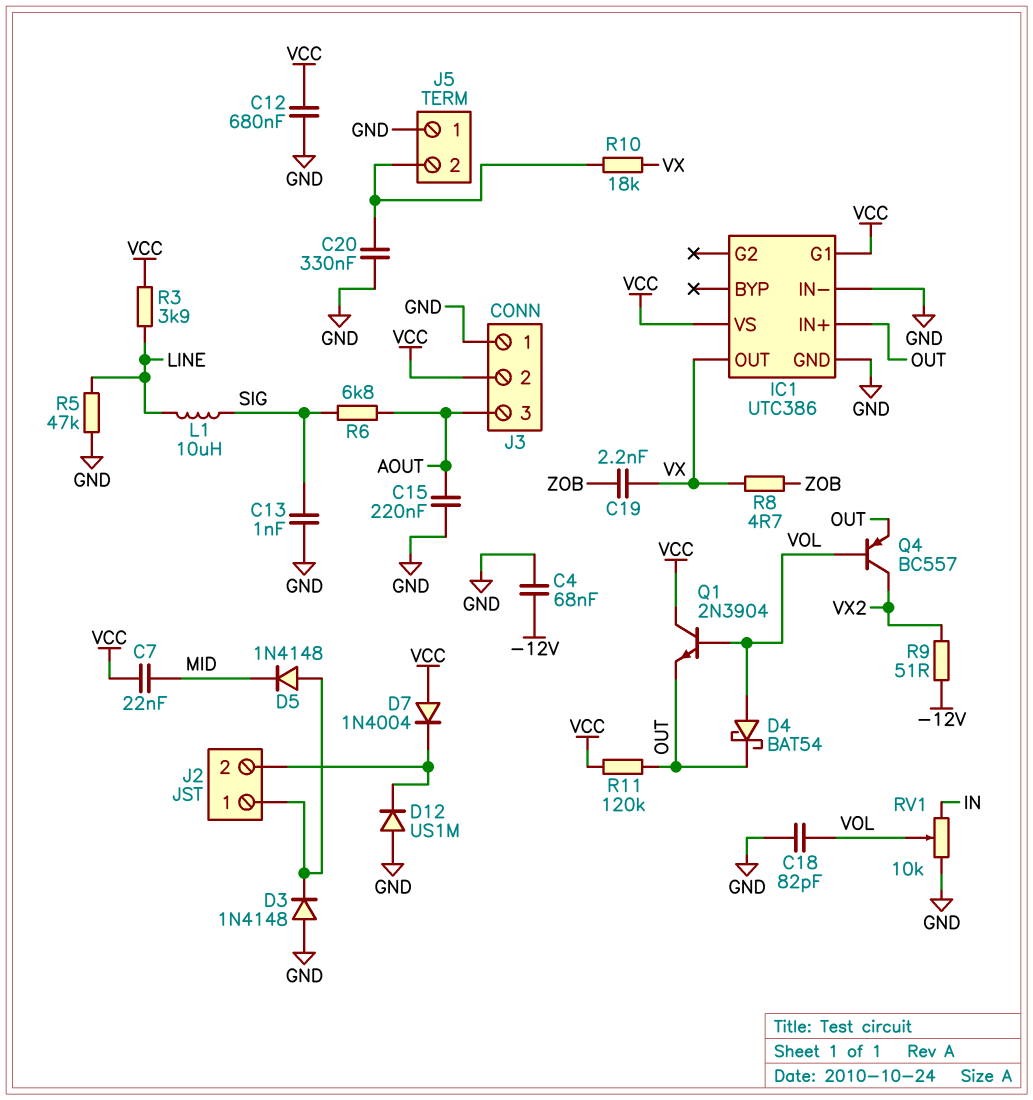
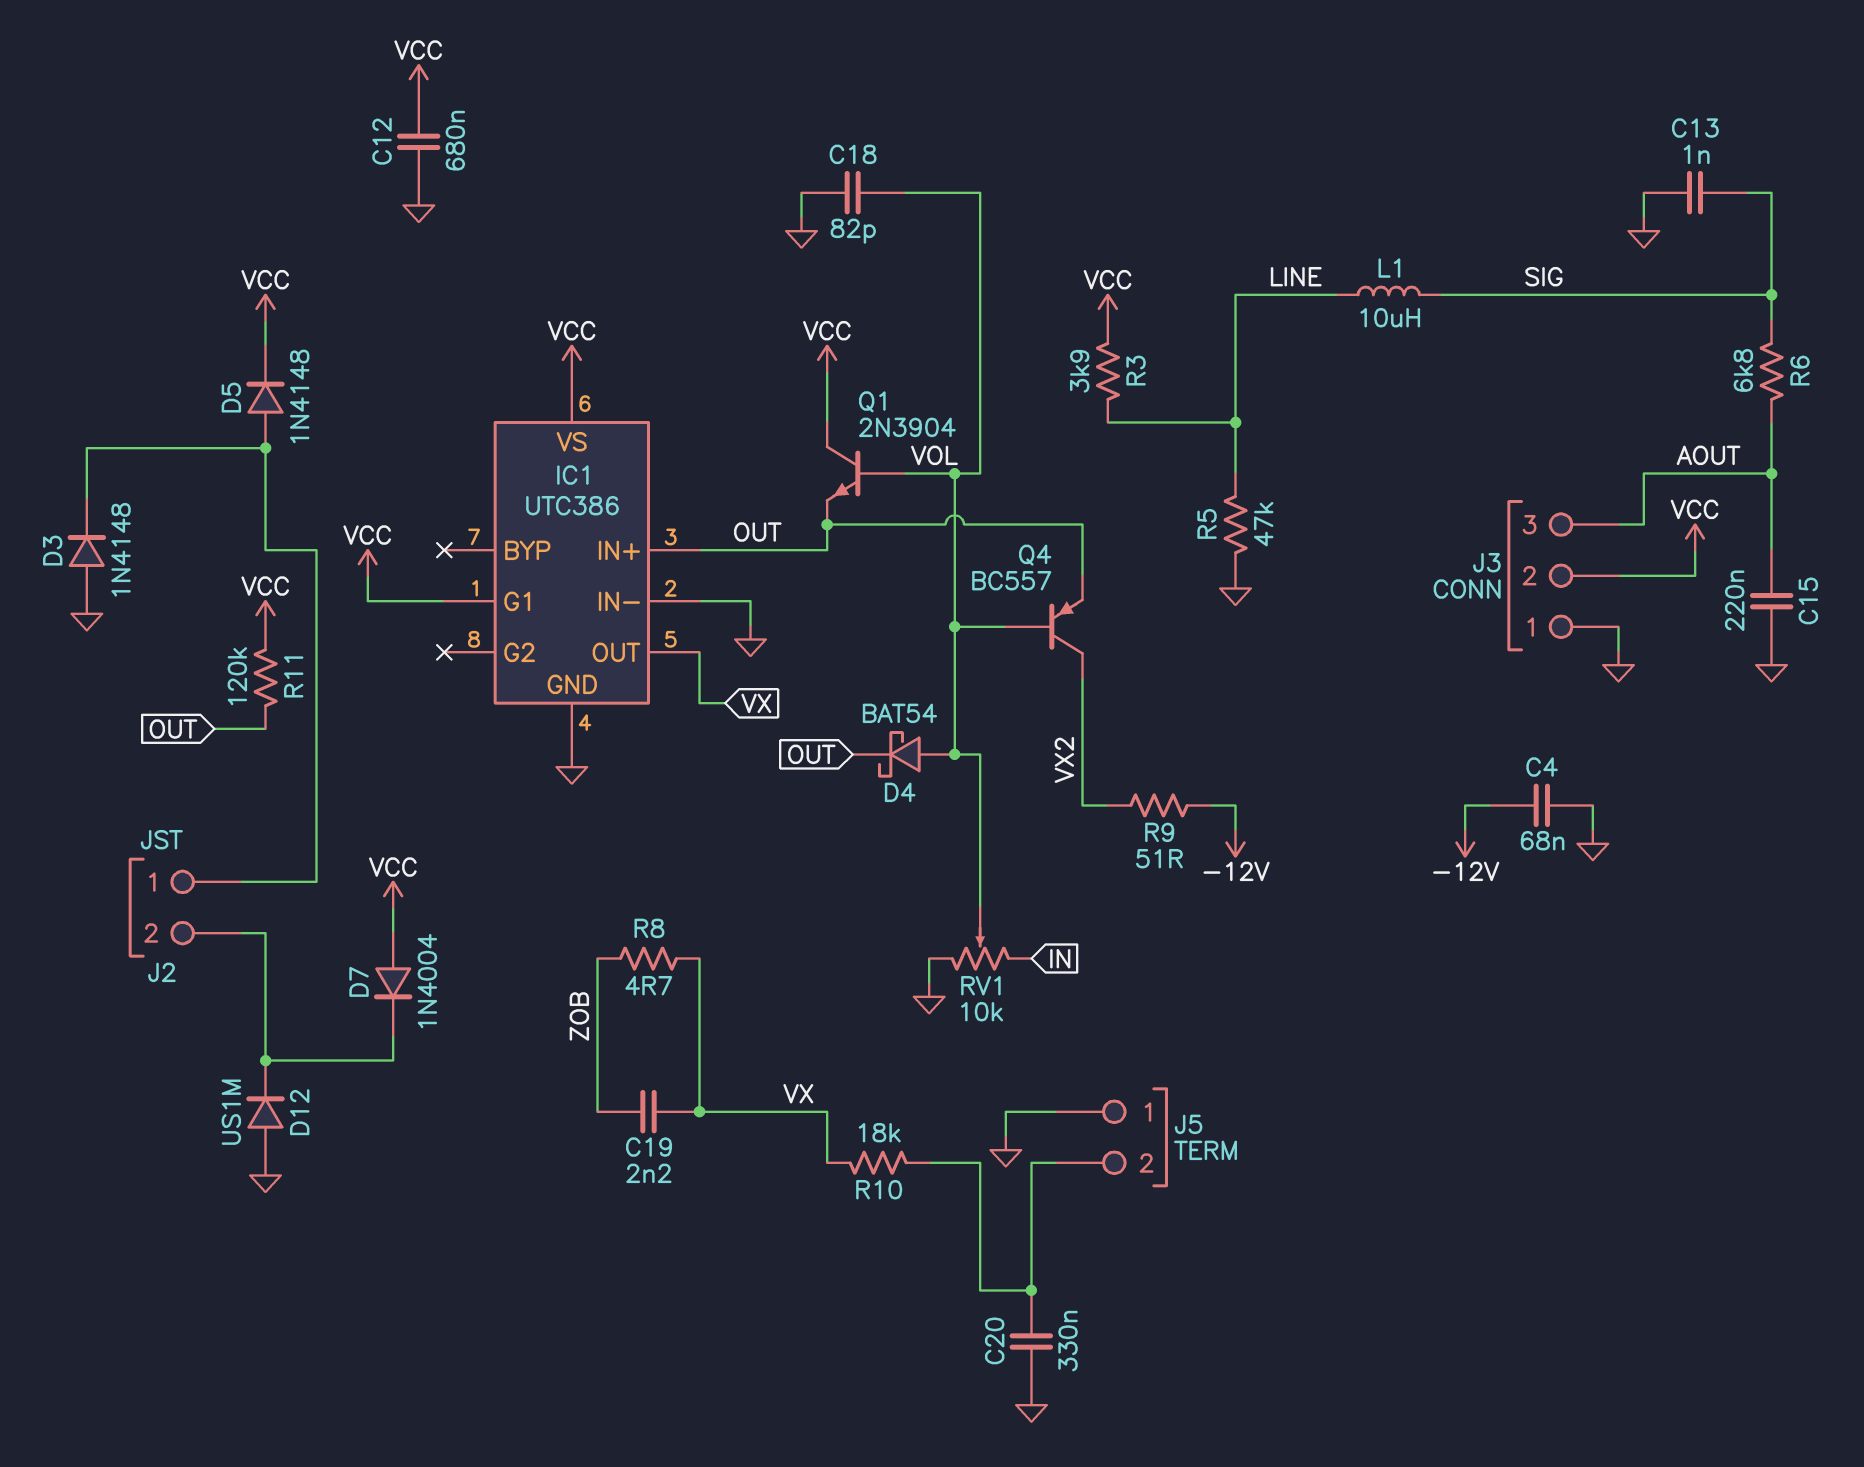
C7: 22nF (MID, VCC) -> none
D5: diode 1N4148 (A J2/1, K MID) -> diode 1N4148 (A J2/1, K VCC)

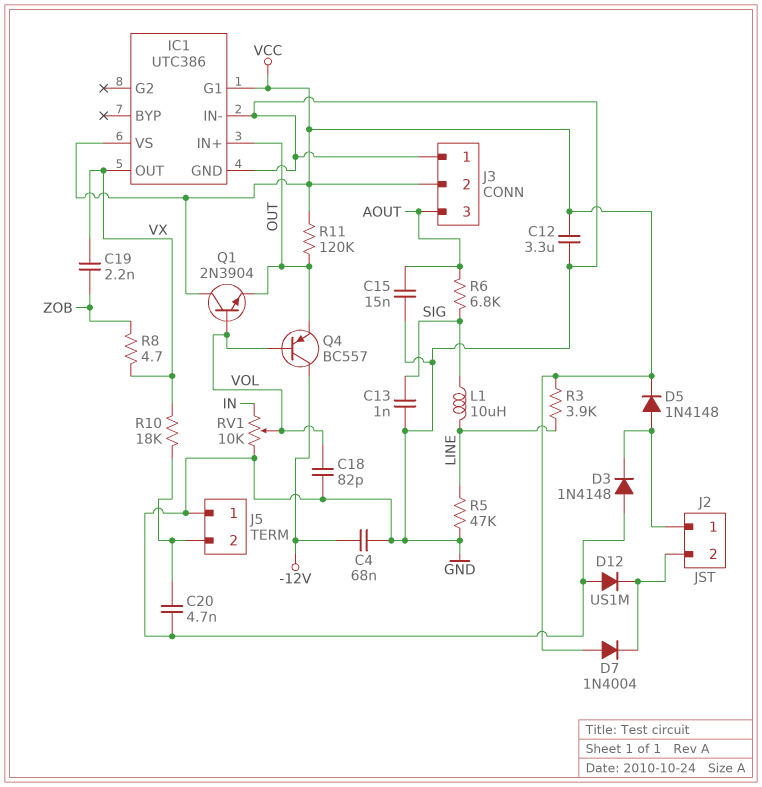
C12: 680nF (GND, VCC) -> 3.3uF (GND, VCC)
C15: 220nF (AOUT, GND) -> 15nF (AOUT, GND)
C20: 330nF (GND, J5/2) -> 4.7nF (GND, J5/2)
D4: schottky BAT54 (A VOL, K OUT) -> none
Q4: PNP BC557 (B VOL, C VX2, E OUT) -> PNP BC557 (B VOL, C -12V, E OUT)
R9: 51 (-12V, VX2) -> none

